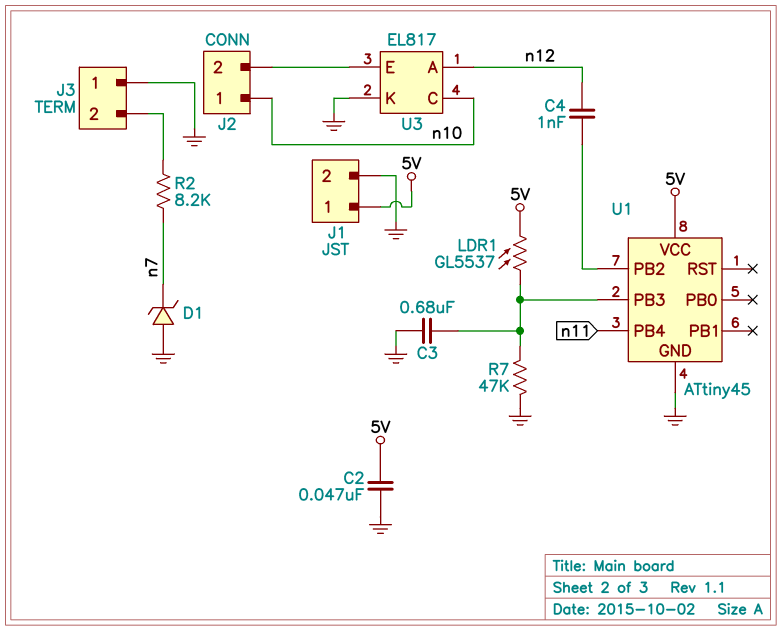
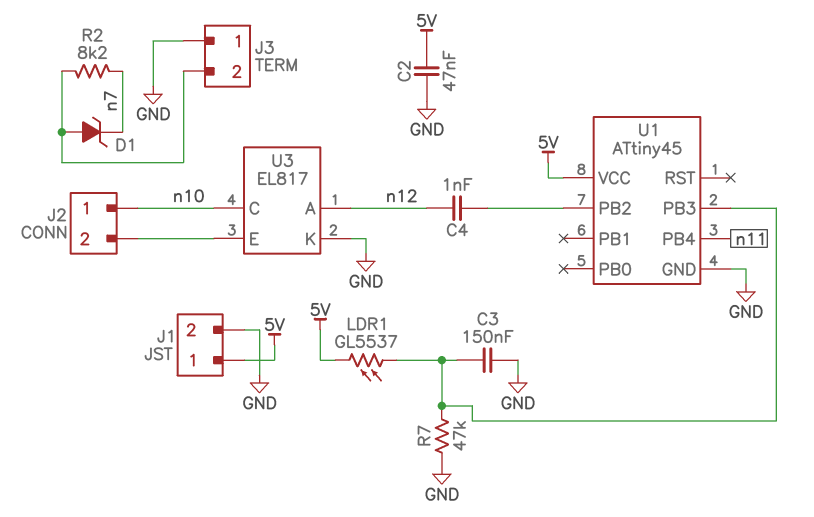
C3: 680nF (GND, U1/PB3) -> 150nF (GND, U1/PB3)
D1: zener (A GND, K n7) -> zener (A J3/2, K n7)

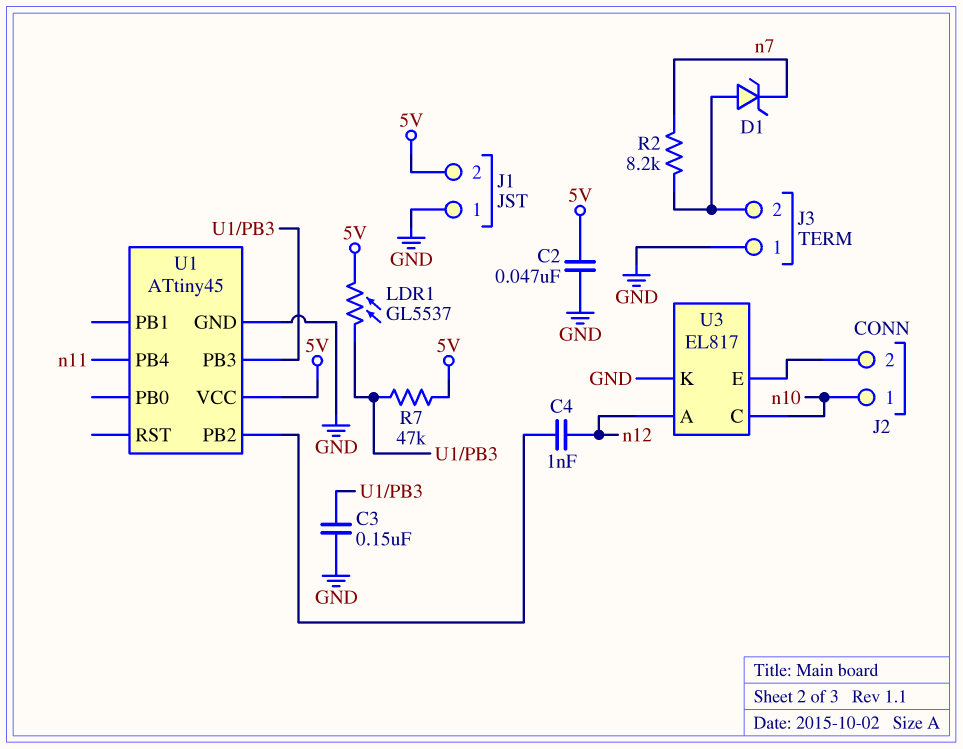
J1 pin 1: 5V -> GND
J1 pin 2: GND -> 5V
R7: 47k (GND, U1/PB3) -> 47k (5V, U1/PB3)

